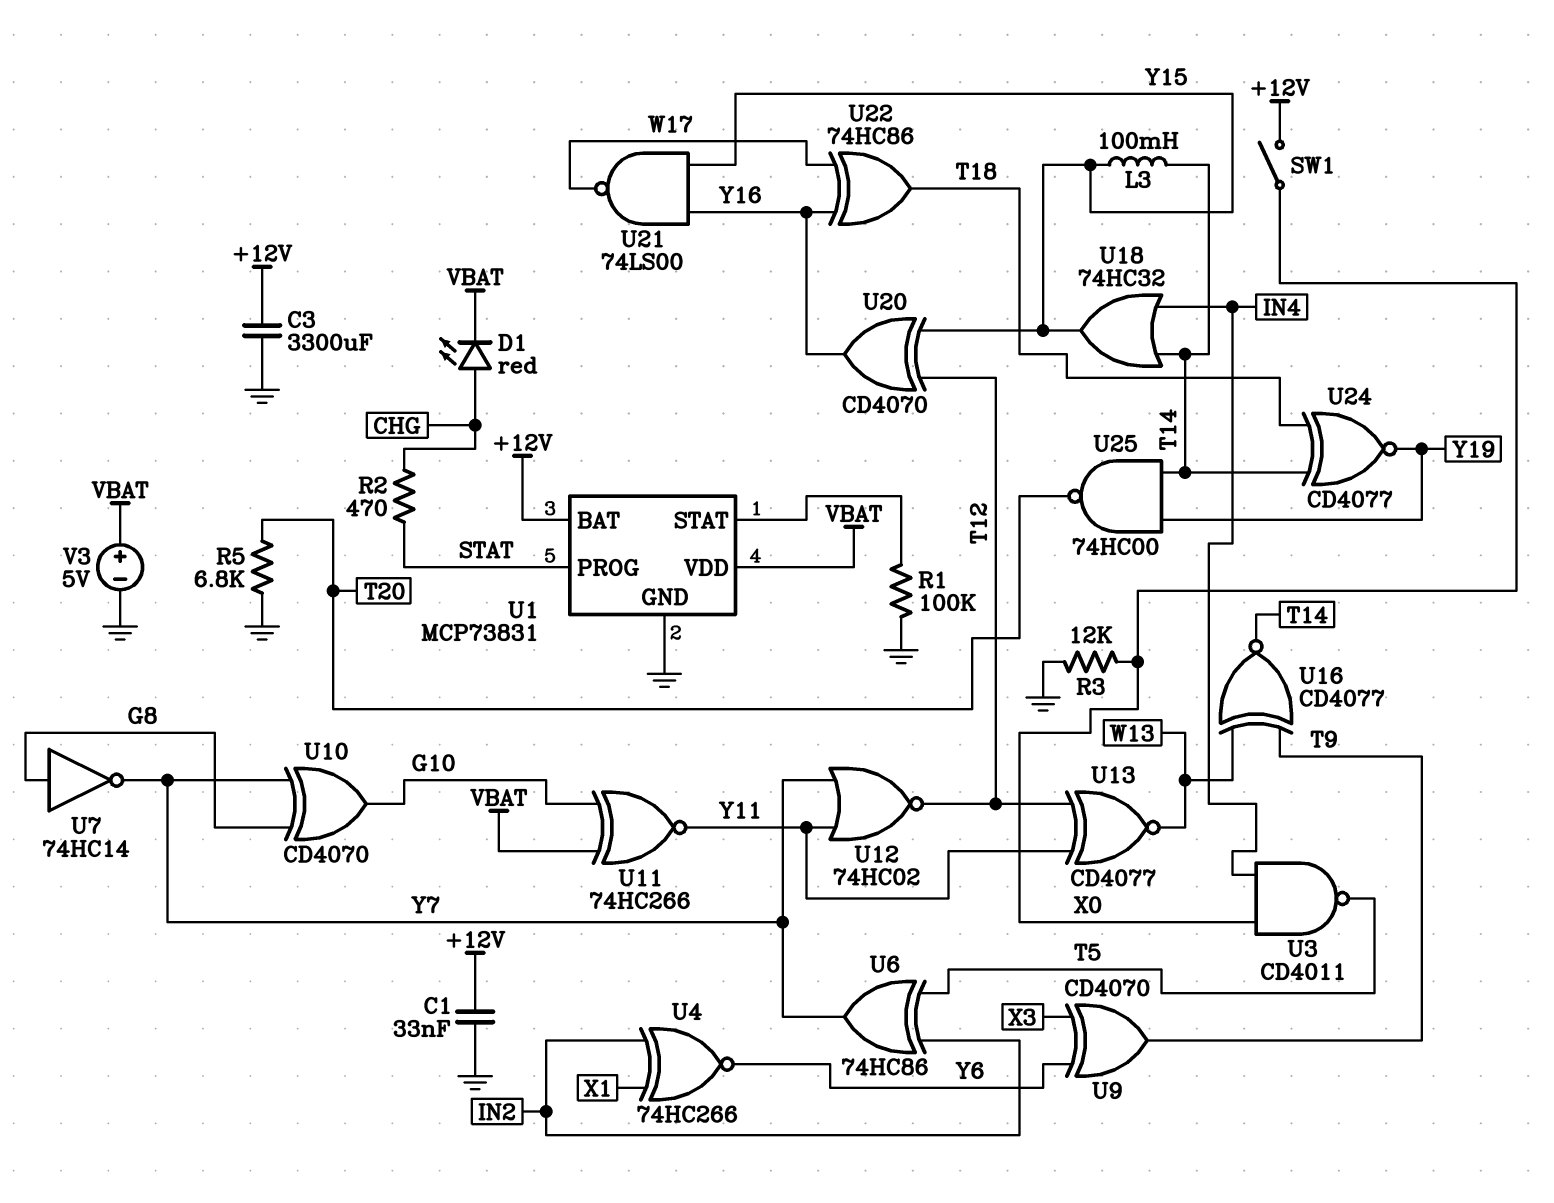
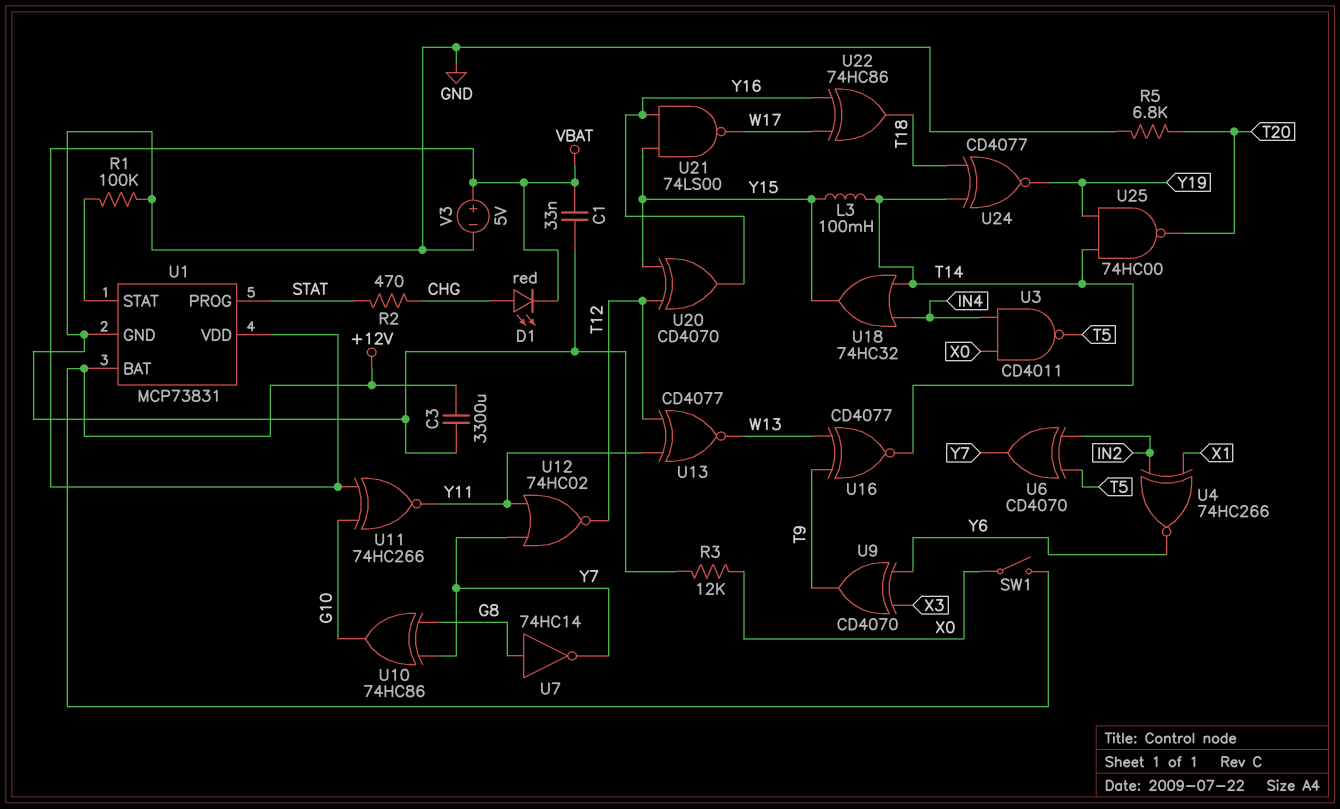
C1: 33nF (+12V, GND) -> 33nF (GND, VBAT)
U6: XOR 74HC86 (in IN2, in T5, out Y7) -> XOR CD4070 (in IN2, in T5, out Y7)
U10: XOR CD4070 (in G8, in Y7, out G10) -> XOR 74HC86 (in G8, in Y7, out G10)

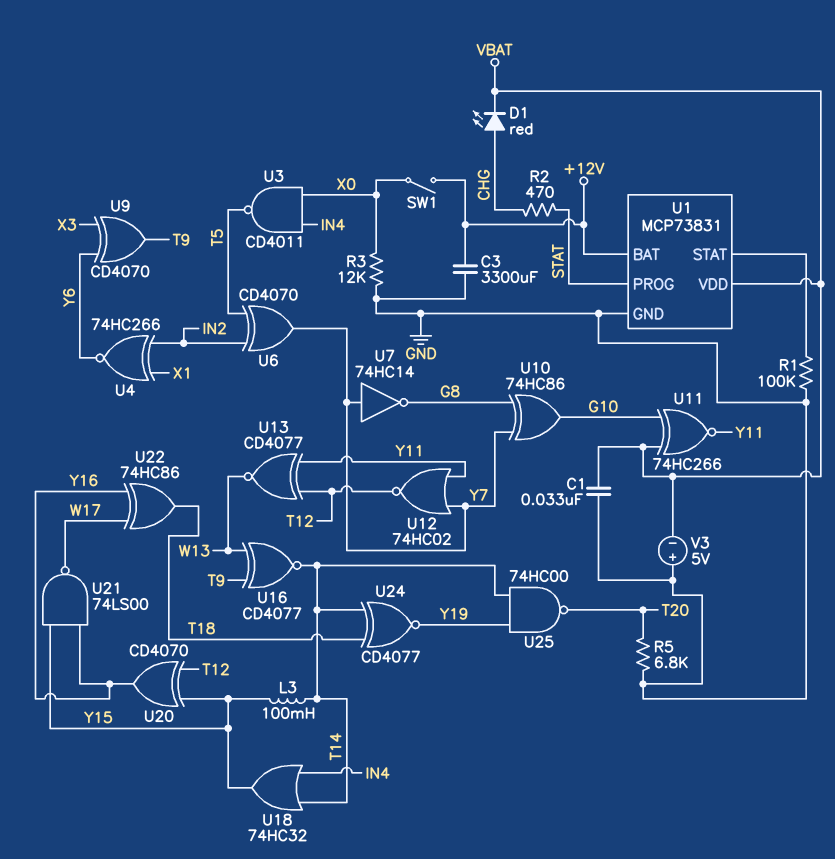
U7: NOT 74HC14 (in G8, out Y7) -> NOT 74HC14 (in Y7, out G8)
V3: 5V (plus VBAT, minus GND) -> 5V (plus GND, minus VBAT)

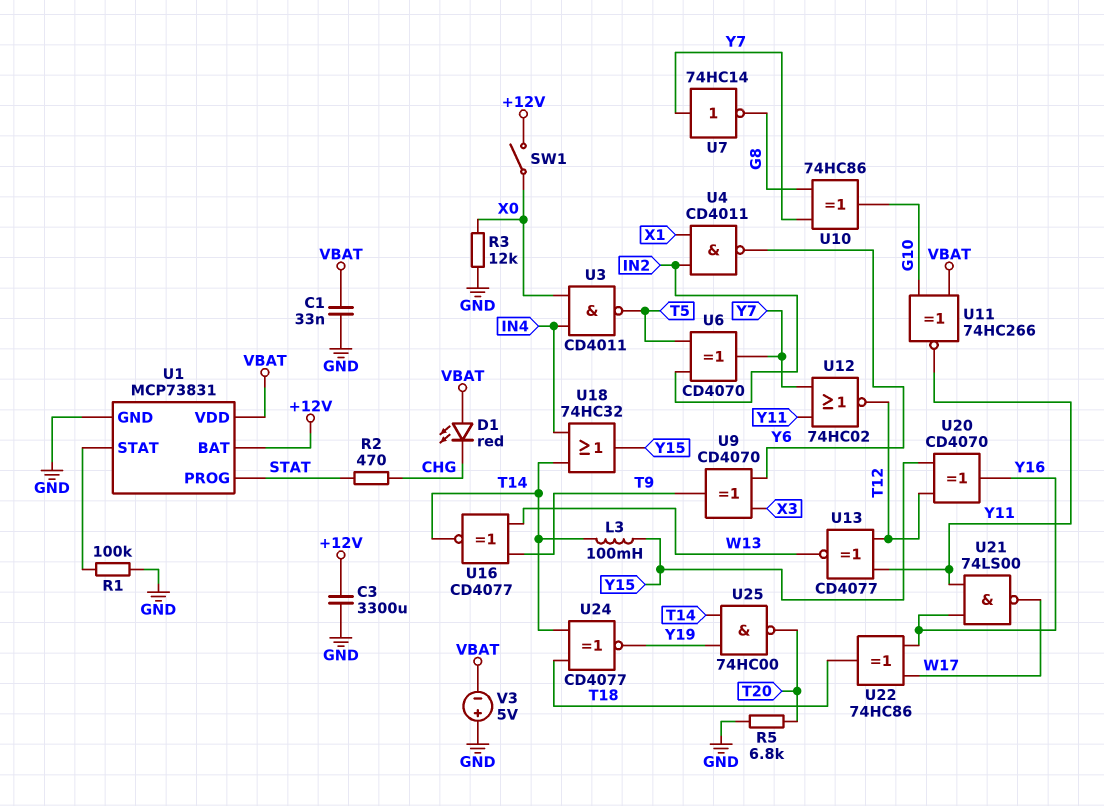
D1: LED red (A CHG, K VBAT) -> LED red (A VBAT, K CHG)
U4: XNOR 74HC266 (in IN2, in X1, out Y6) -> NAND CD4011 (in IN2, in X1, out Y6)
U21: NAND 74LS00 (in Y15, in Y16, out W17) -> NAND 74LS00 (in Y11, in Y16, out W17)

